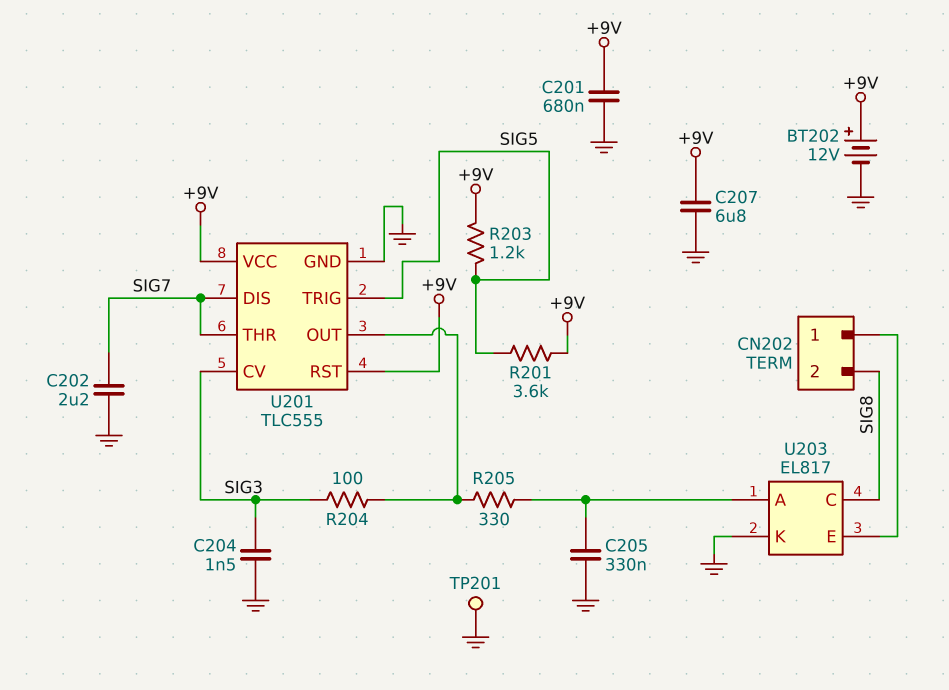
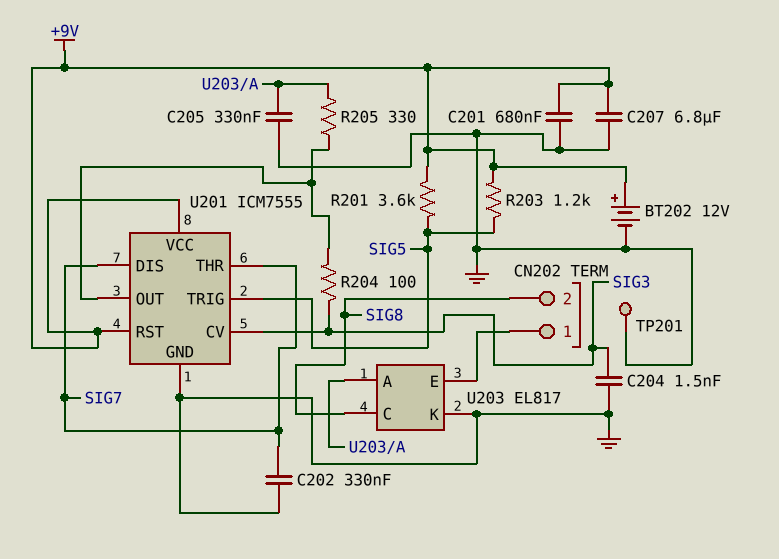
C202: 2.2uF (GND, SIG7) -> 330nF (GND, SIG7)
U201: TLC555 -> ICM7555

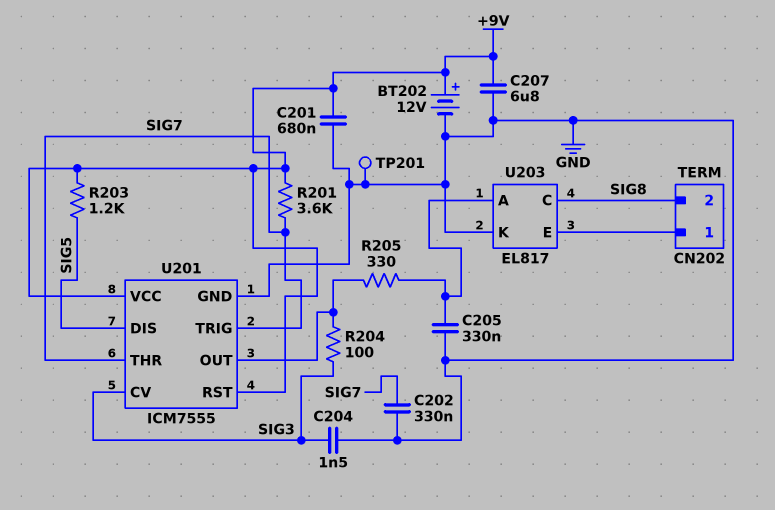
R201: 3.6k (+9V, SIG5) -> 3.6k (+9V, SIG7)
U201 pin DIS: SIG7 -> SIG5
U201 pin TRIG: SIG5 -> SIG7

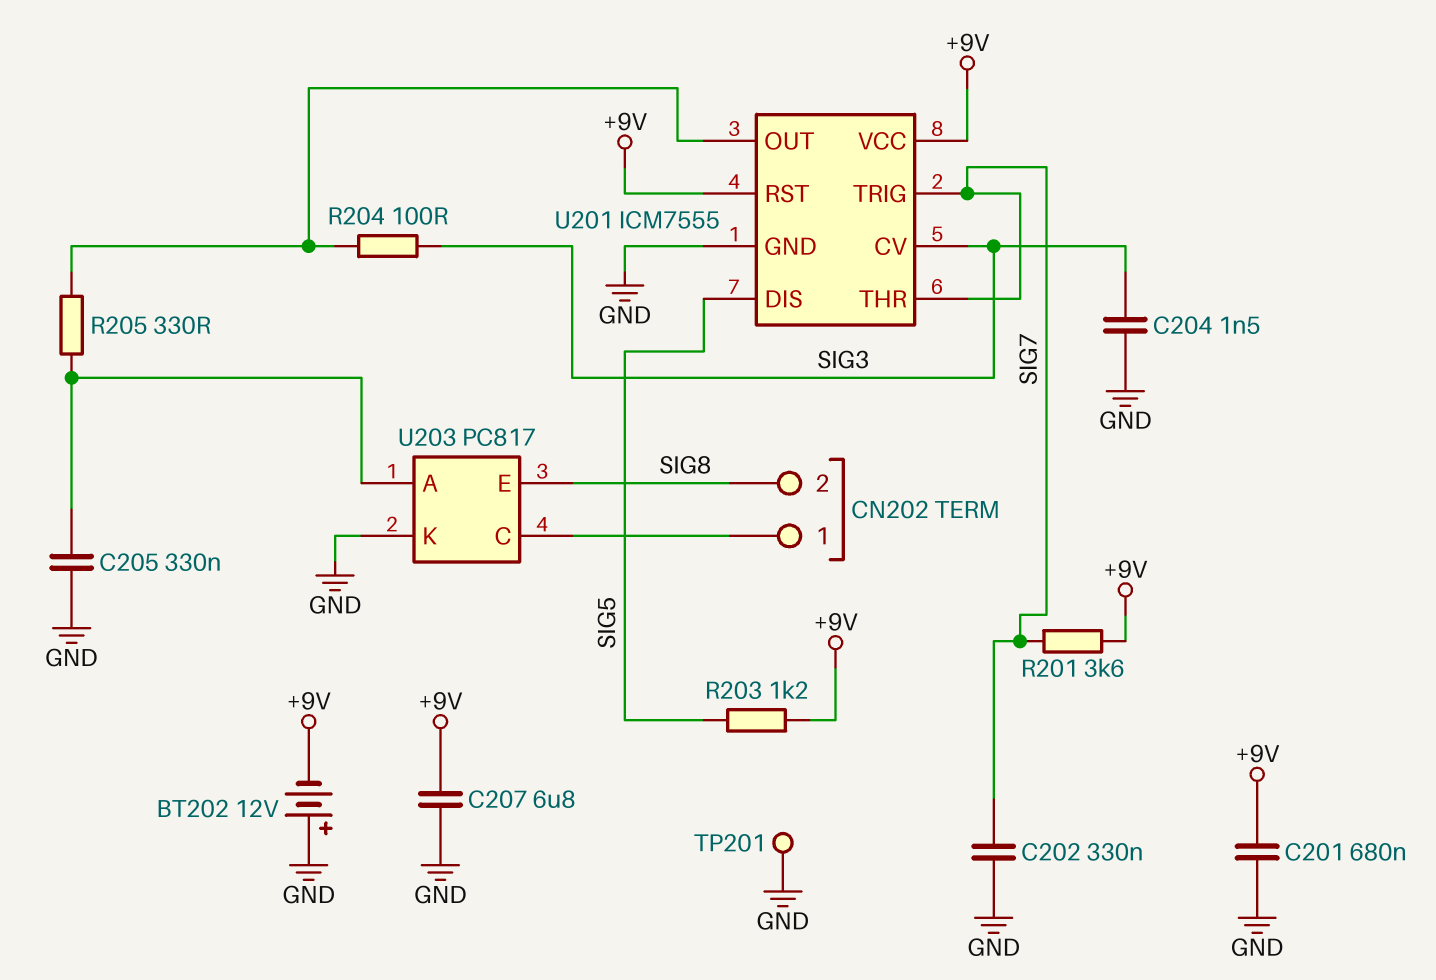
BT202: 12V (plus +9V, minus GND) -> 12V (plus GND, minus +9V)
U203: EL817 -> PC817
U203 pin C: SIG8 -> CN202/1
U203 pin E: CN202/1 -> SIG8

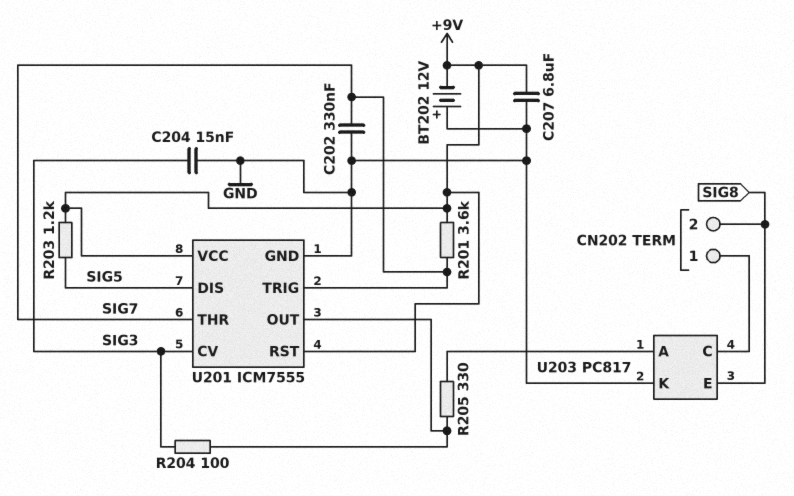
C201: 680nF (+9V, GND) -> none
C204: 1.5nF (GND, SIG3) -> 15nF (GND, SIG3)
C205: 330nF (GND, U203/A) -> none
TP201: test point (GND) -> none

